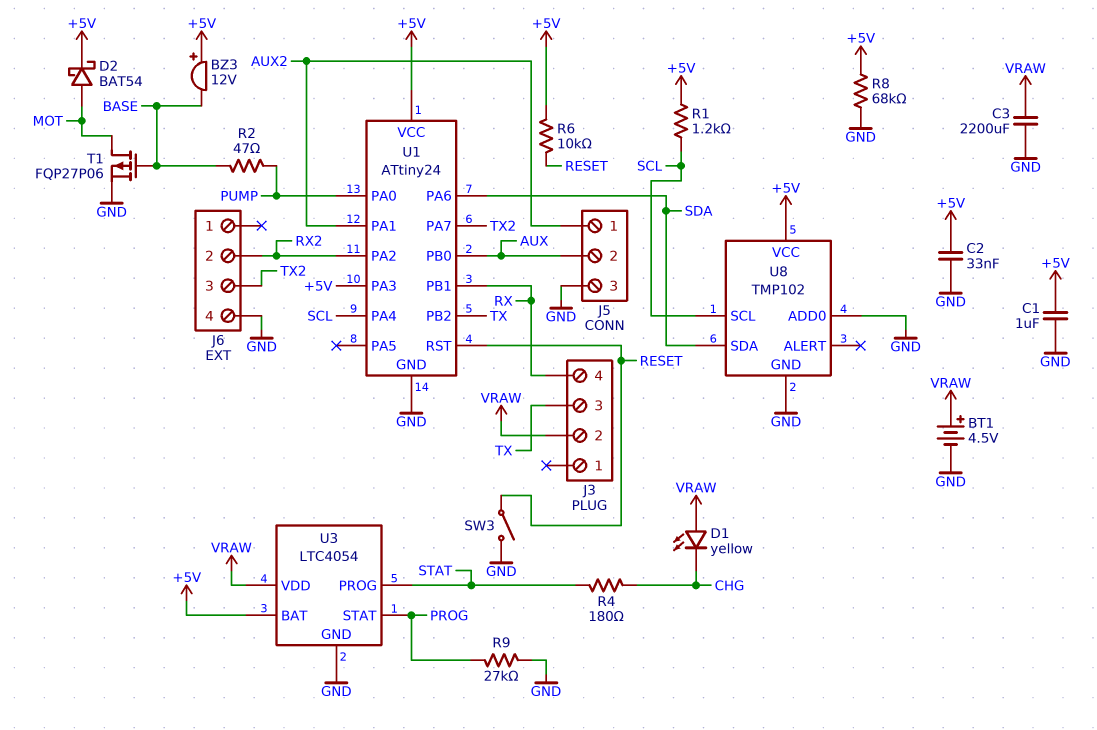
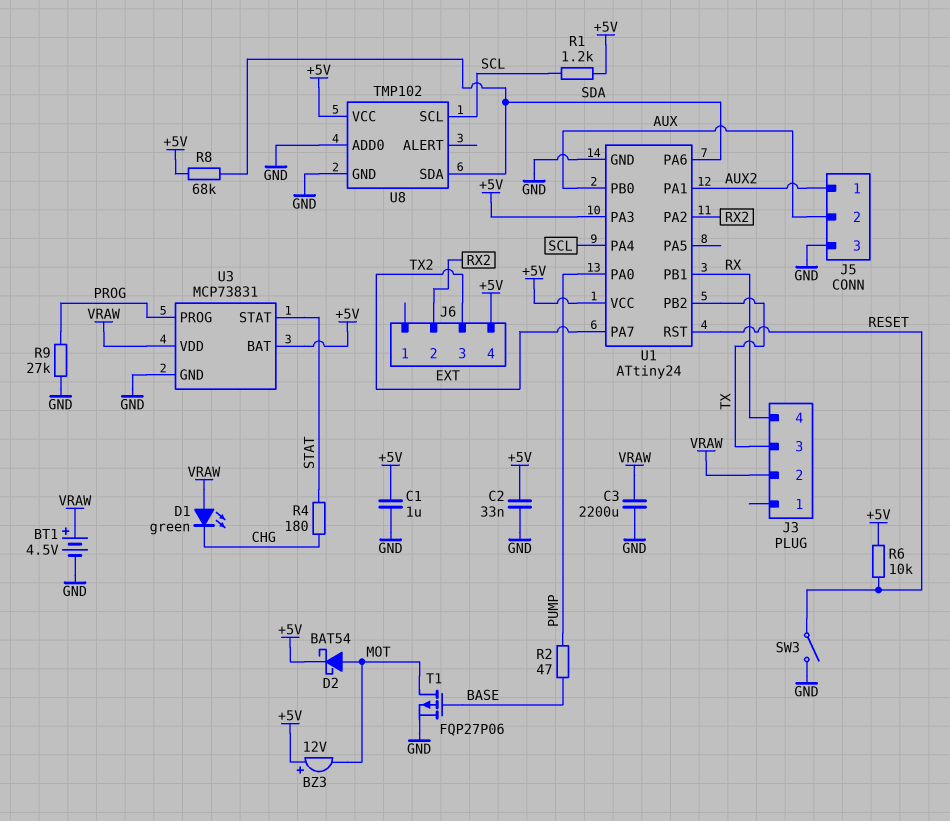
BZ3: buzzer 12V (plus +5V, minus BASE) -> buzzer 12V (plus +5V, minus MOT)
D1: LED yellow (A VRAW, K CHG) -> LED green (A VRAW, K CHG)
J6 pin 4: GND -> +5V
R8: 68k (+5V, GND) -> 68k (+5V, SDA)
U3: LTC4054 -> MCP73831
U3 pin PROG: STAT -> PROG
U3 pin STAT: PROG -> STAT

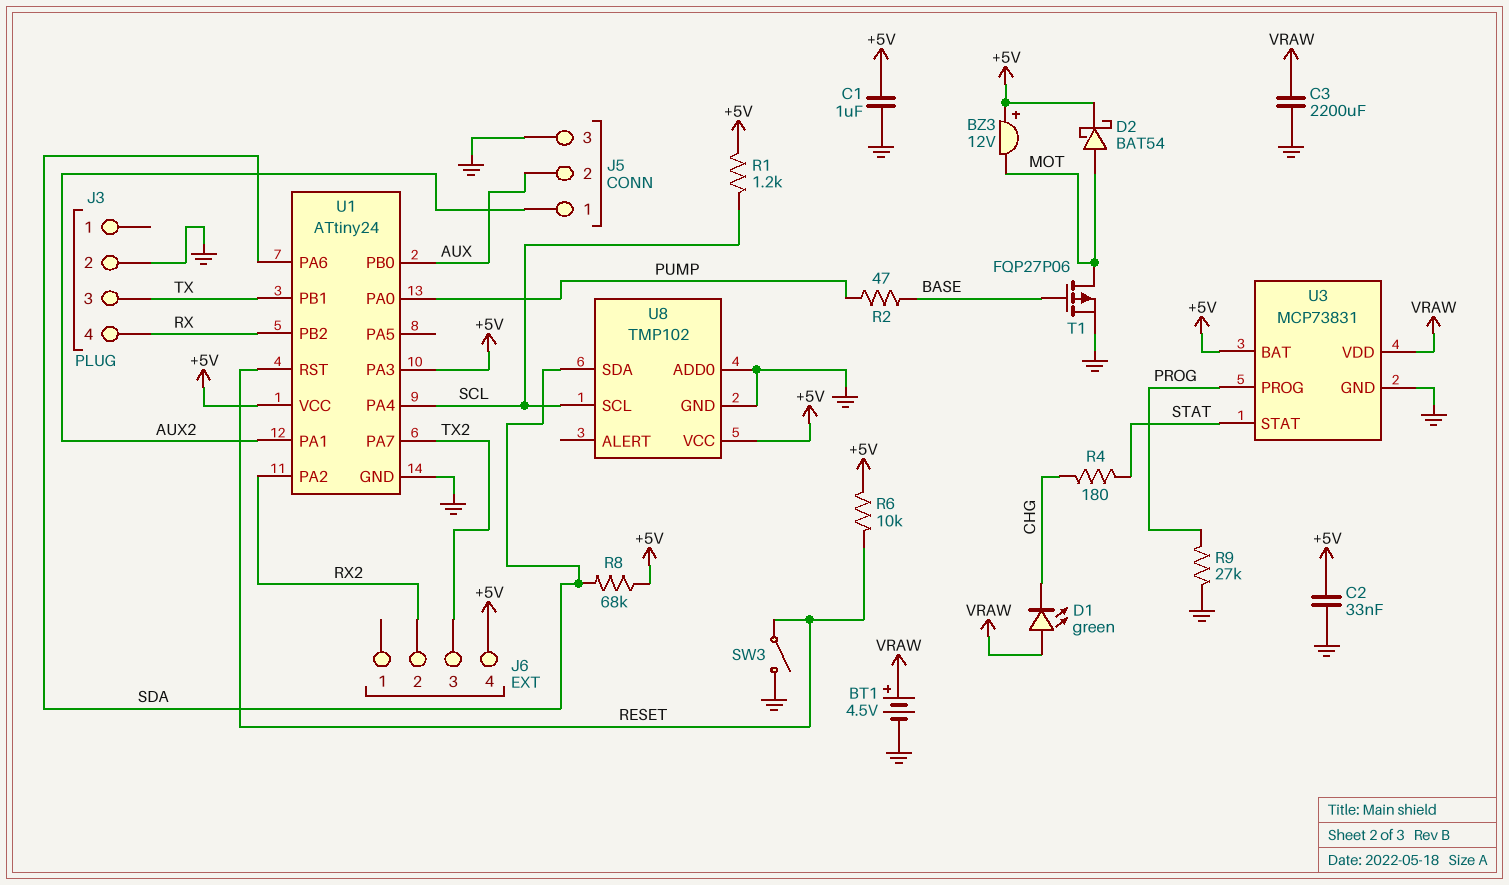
J3 pin 2: VRAW -> GND
U1 pin PB1: RX -> TX
U1 pin PB2: TX -> RX

